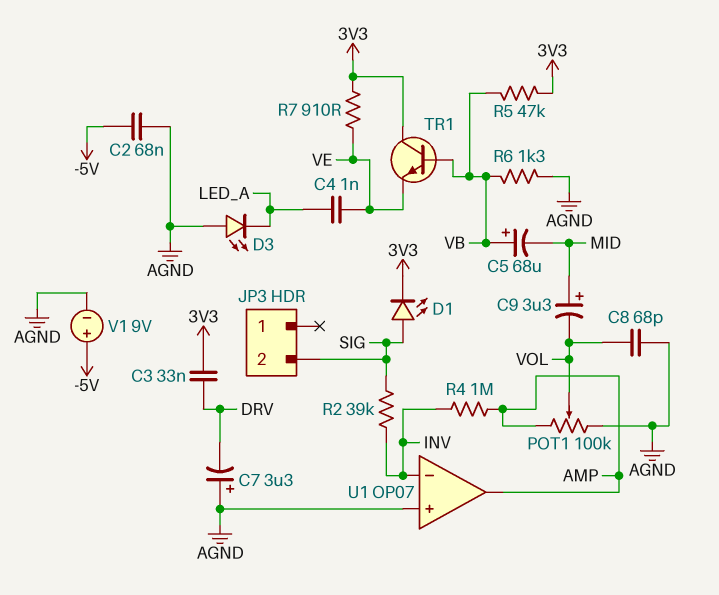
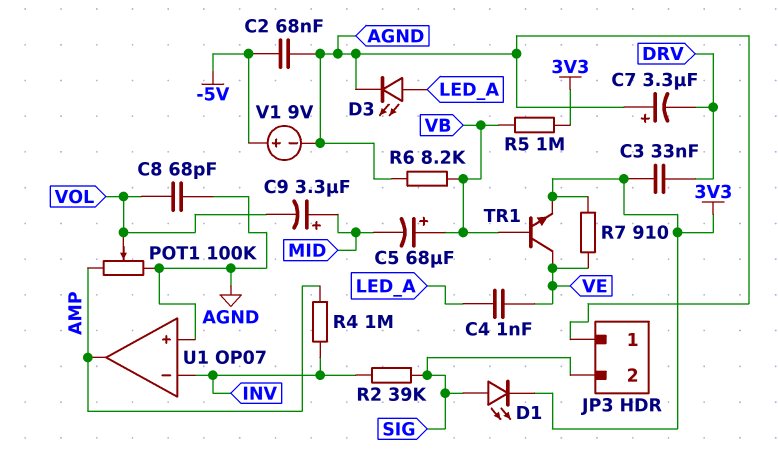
D3: LED (A AGND, K LED_A) -> LED (A LED_A, K AGND)
JP3 pin 1: none -> AGND
R5: 47k (3V3, VB) -> 1M (3V3, VB)
R6: 1.3k (AGND, VB) -> 8.2k (AGND, VB)
TR1: NPN (B VB, C 3V3, E VE) -> NPN (B VB, C VE, E 3V3)

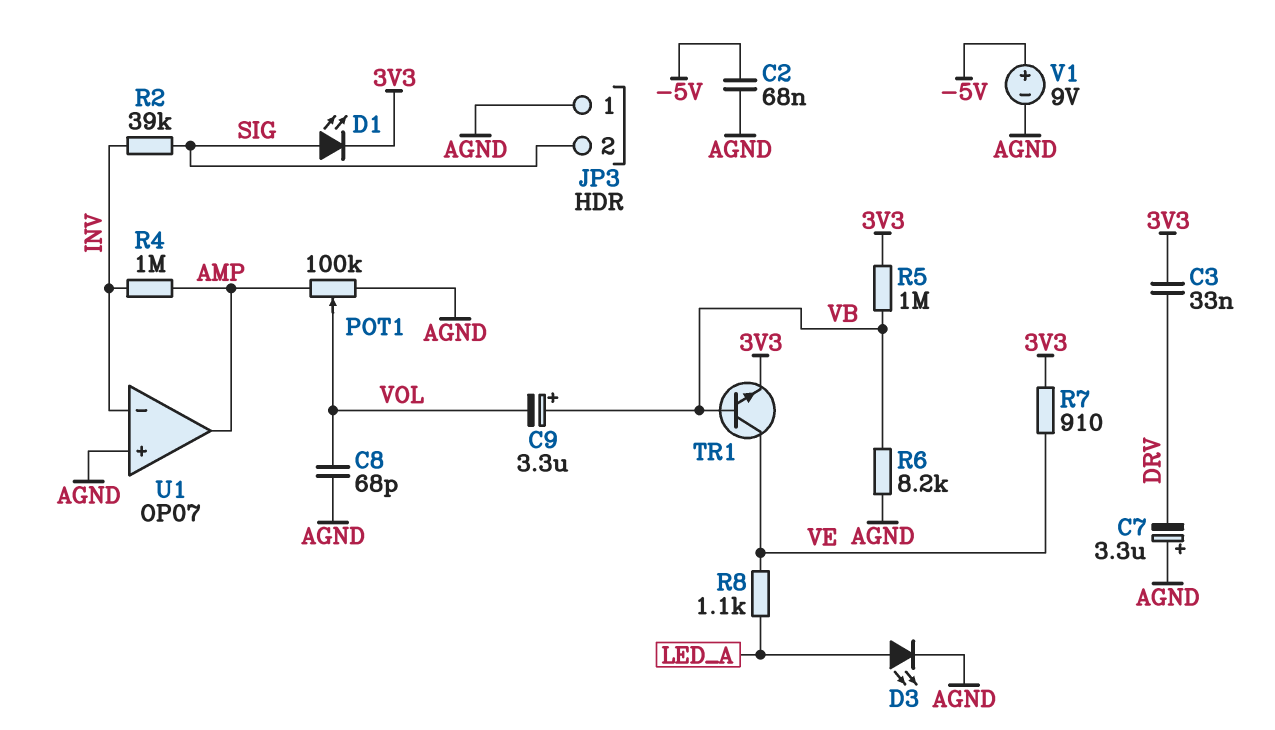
C4: 1nF (LED_A, VE) -> none
C5: 68uF (plus VB, minus MID) -> none
C9: 3.3uF (plus MID, minus VOL) -> 3.3uF (plus VB, minus VOL)
R8: none -> 1.1k (LED_A, VE)

